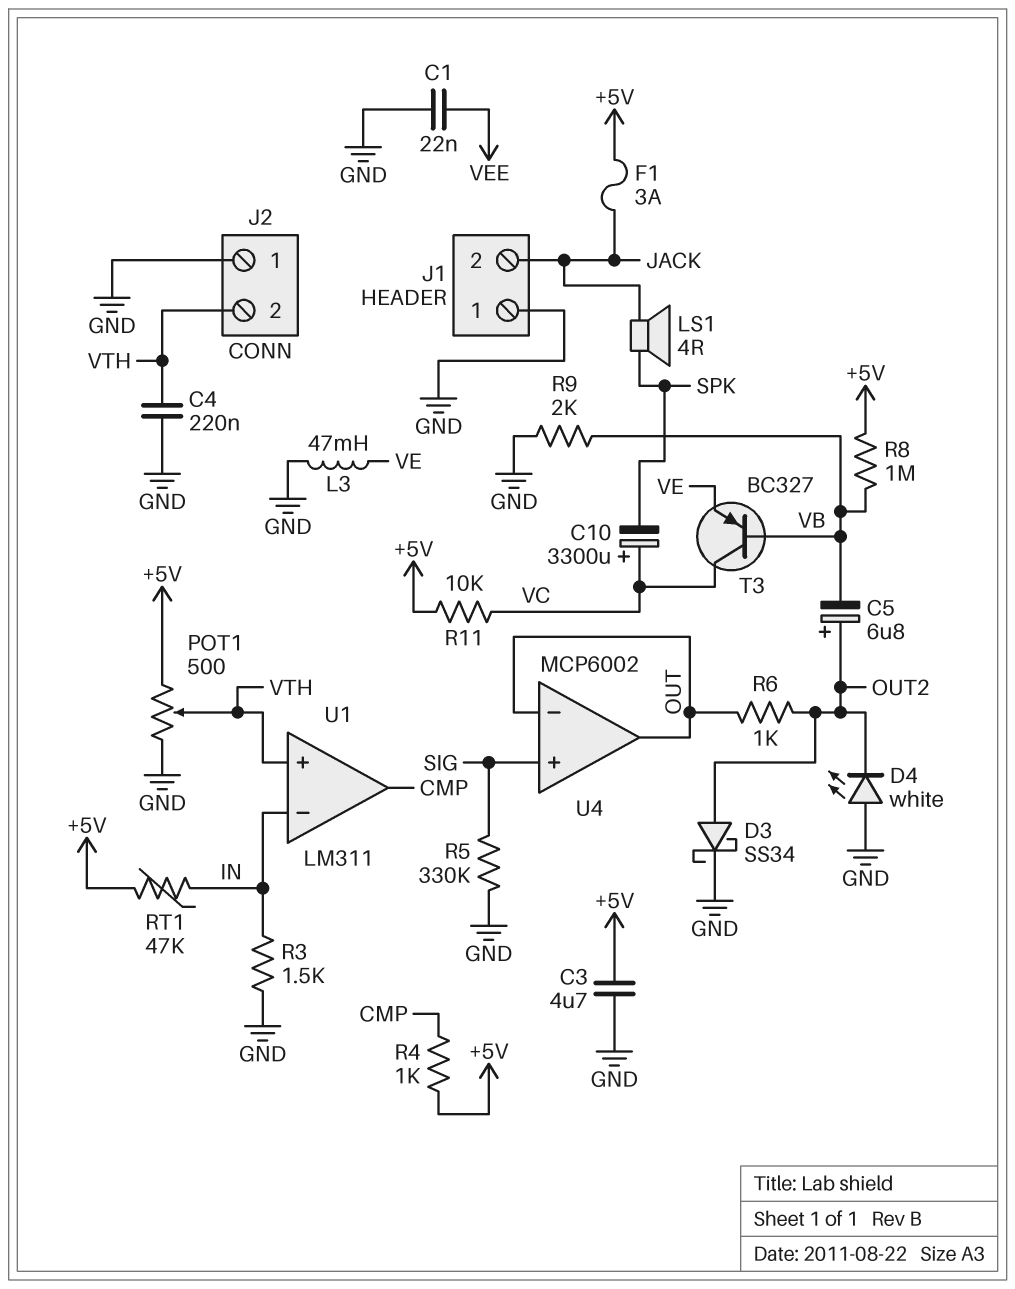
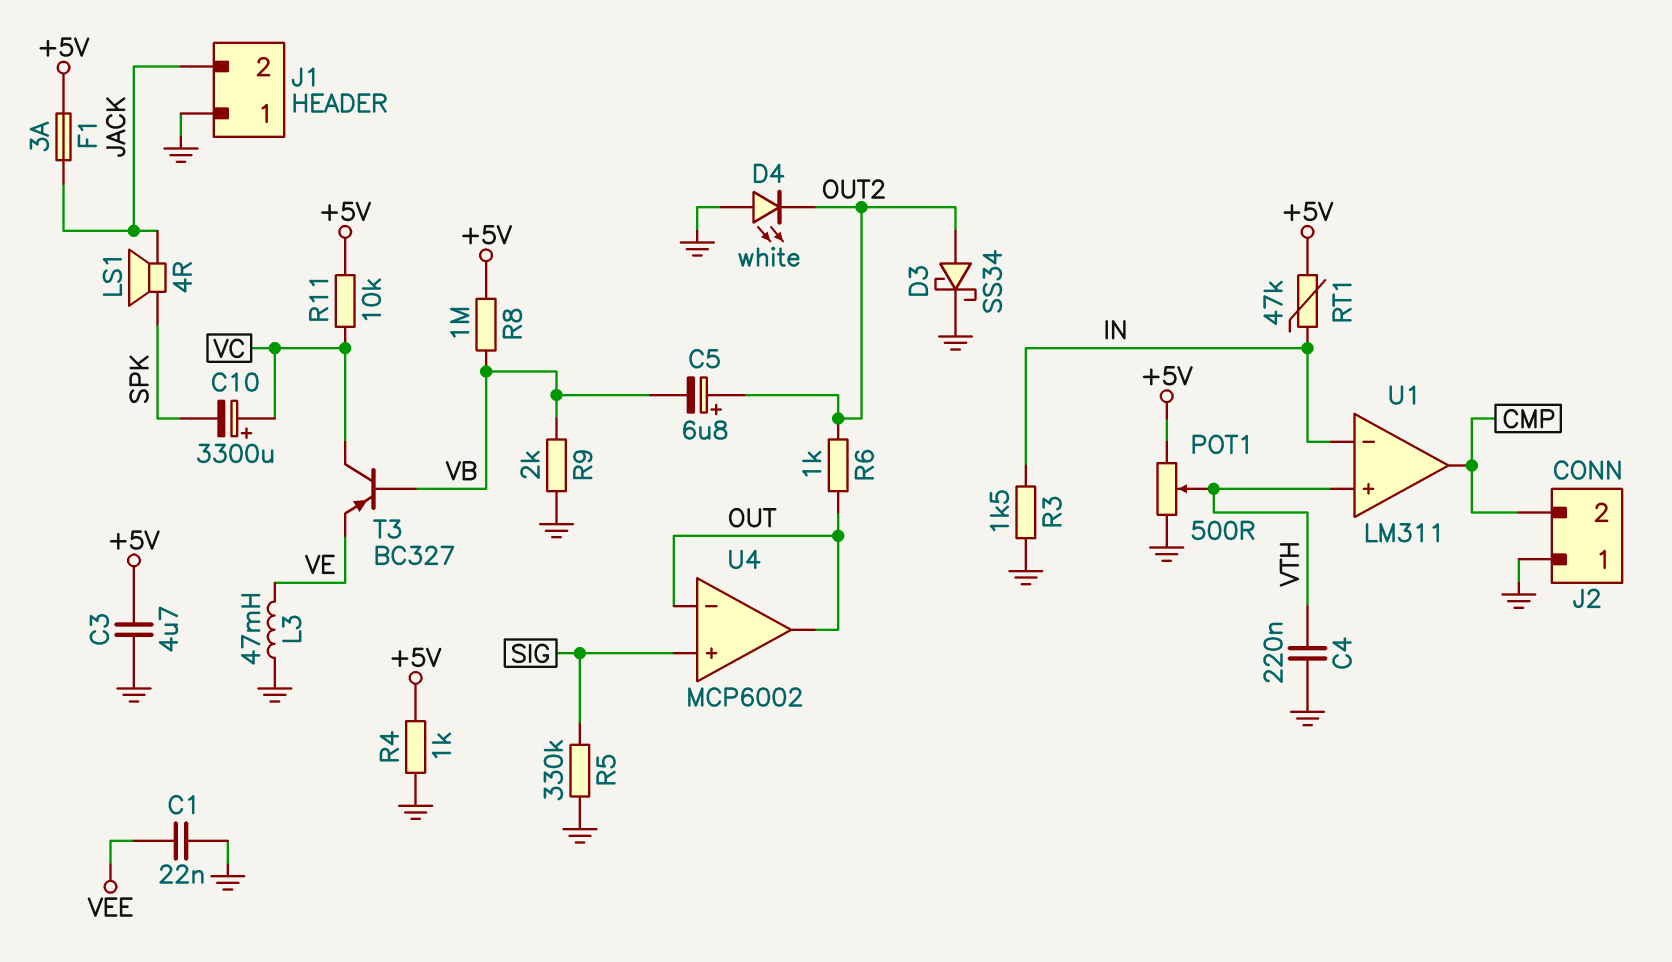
J2 pin 2: VTH -> CMP
R4: 1k (+5V, CMP) -> 1k (+5V, GND)

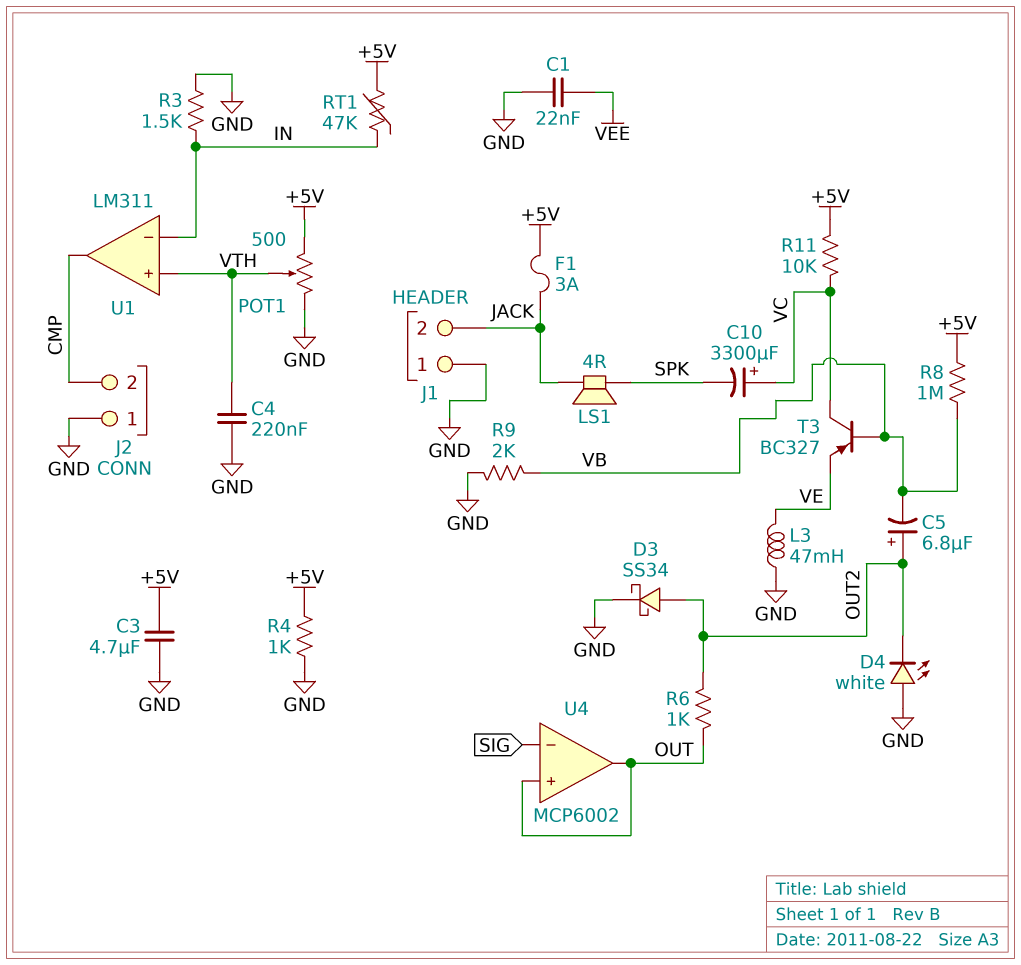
R5: 330k (GND, SIG) -> none
U4 pin in+: SIG -> OUT
U4 pin in-: OUT -> SIG

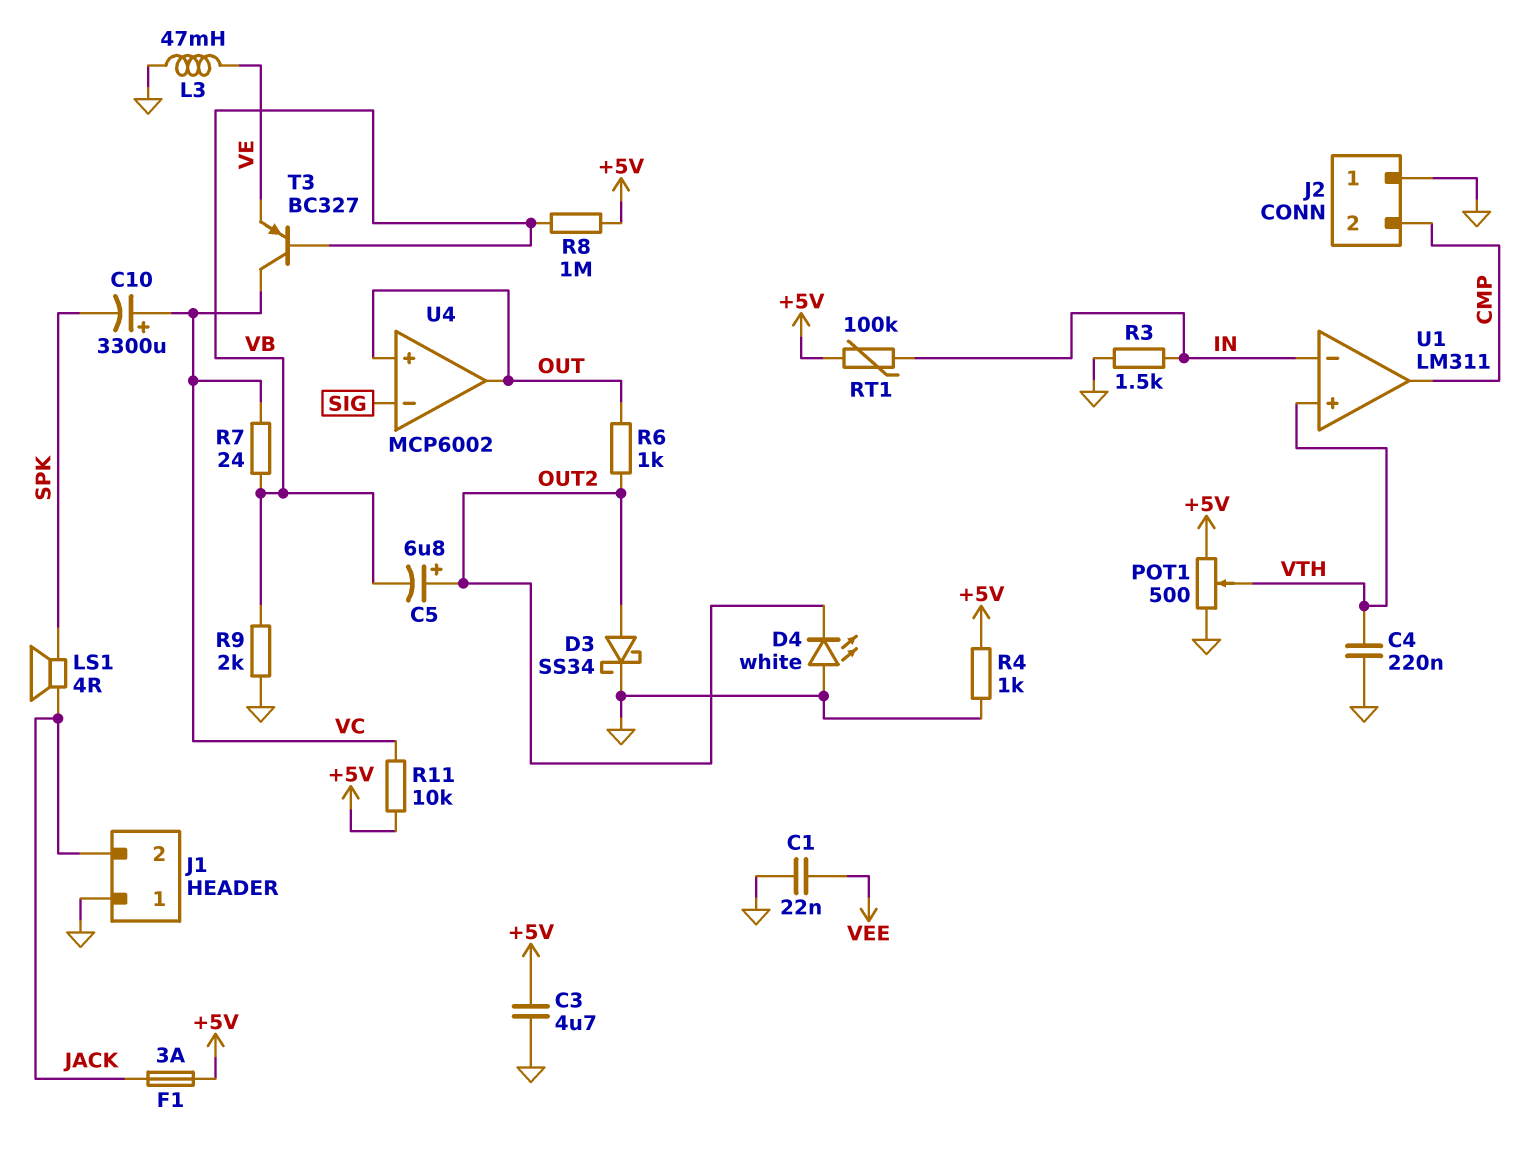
R7: none -> 24 (VB, VC)
RT1: 47k (+5V, IN) -> 100k (+5V, IN)

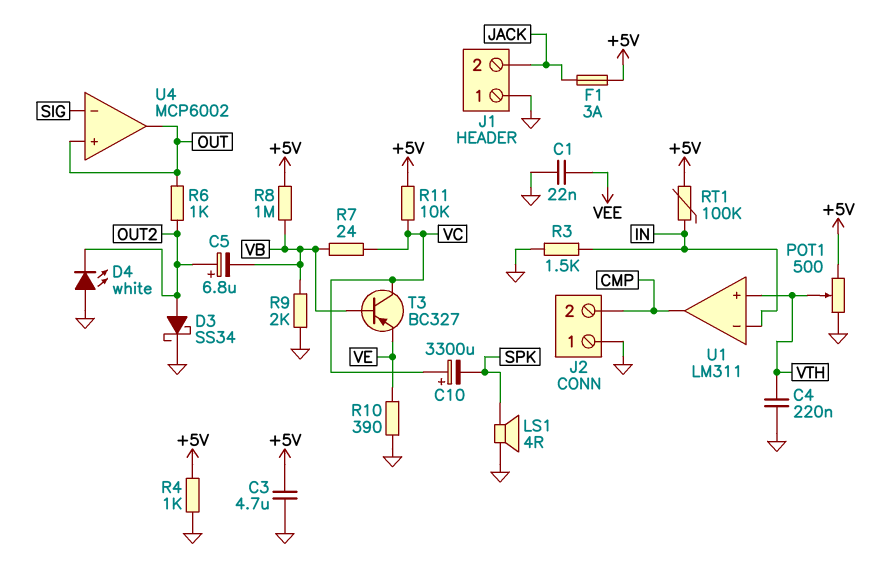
L3: 47mH (GND, VE) -> none
LS1: speaker 4R (JACK, SPK) -> speaker 4R (GND, SPK)
R10: none -> 390 (GND, VE)

